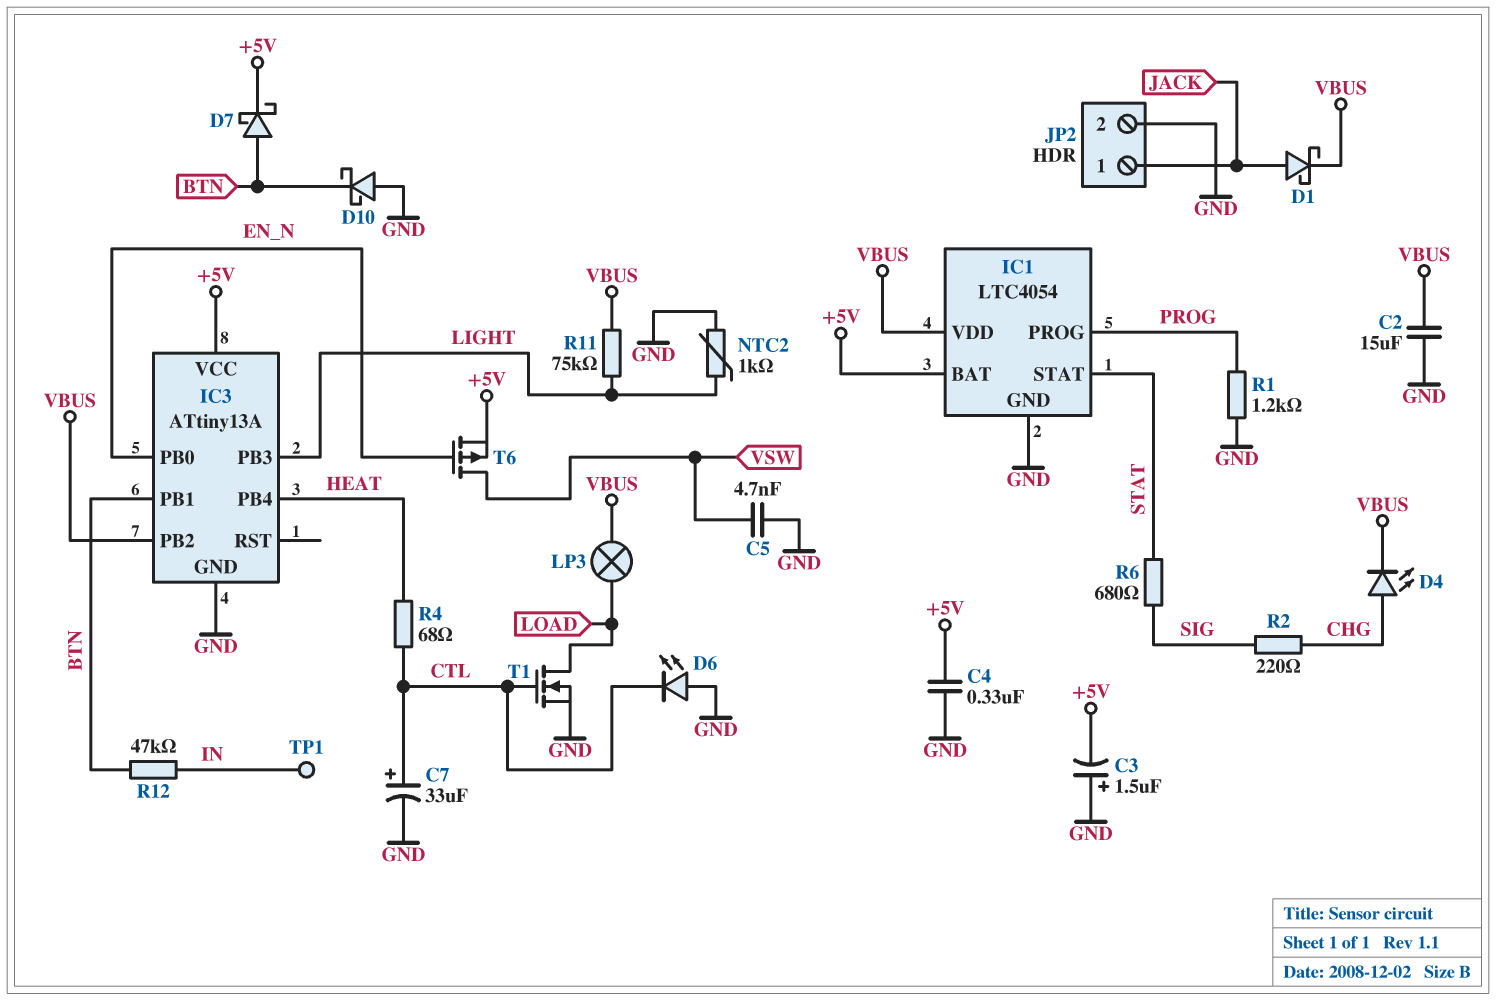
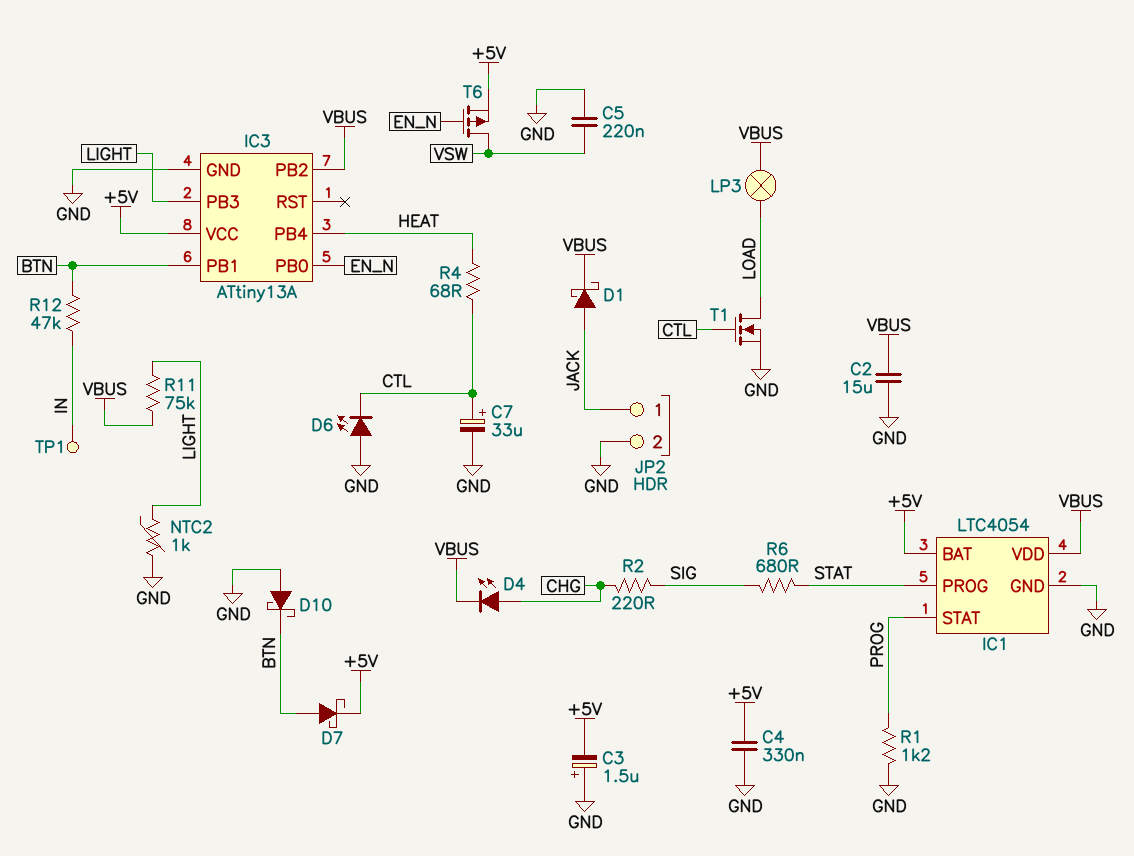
C5: 4.7nF (GND, VSW) -> 220nF (GND, VSW)
IC1 pin PROG: PROG -> STAT
IC1 pin STAT: STAT -> PROG

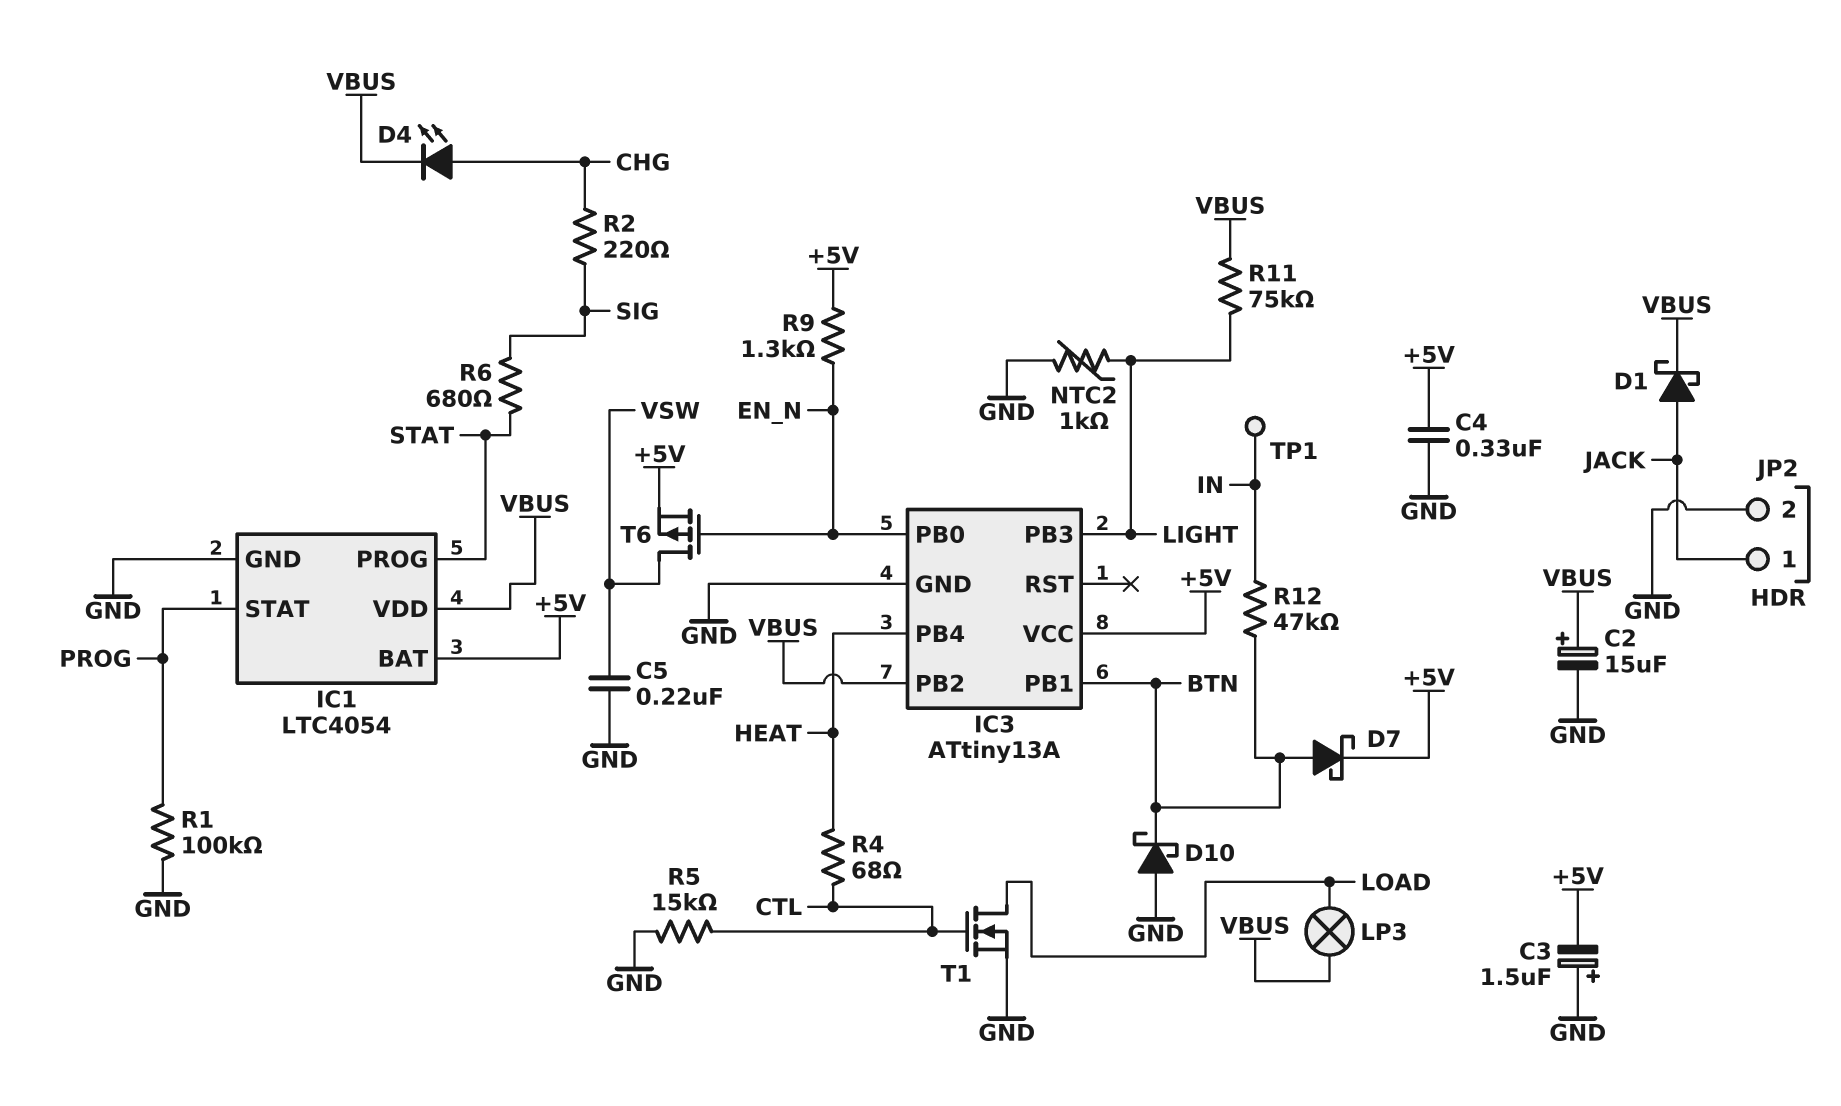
C2: 15uF (GND, VBUS) -> 15uF (plus VBUS, minus GND)
C7: 33uF (plus CTL, minus GND) -> none
D6: LED (A GND, K CTL) -> none
R1: 1.2k (GND, PROG) -> 100k (GND, PROG)
R5: none -> 15k (CTL, GND)
R9: none -> 1.3k (+5V, EN_N)

